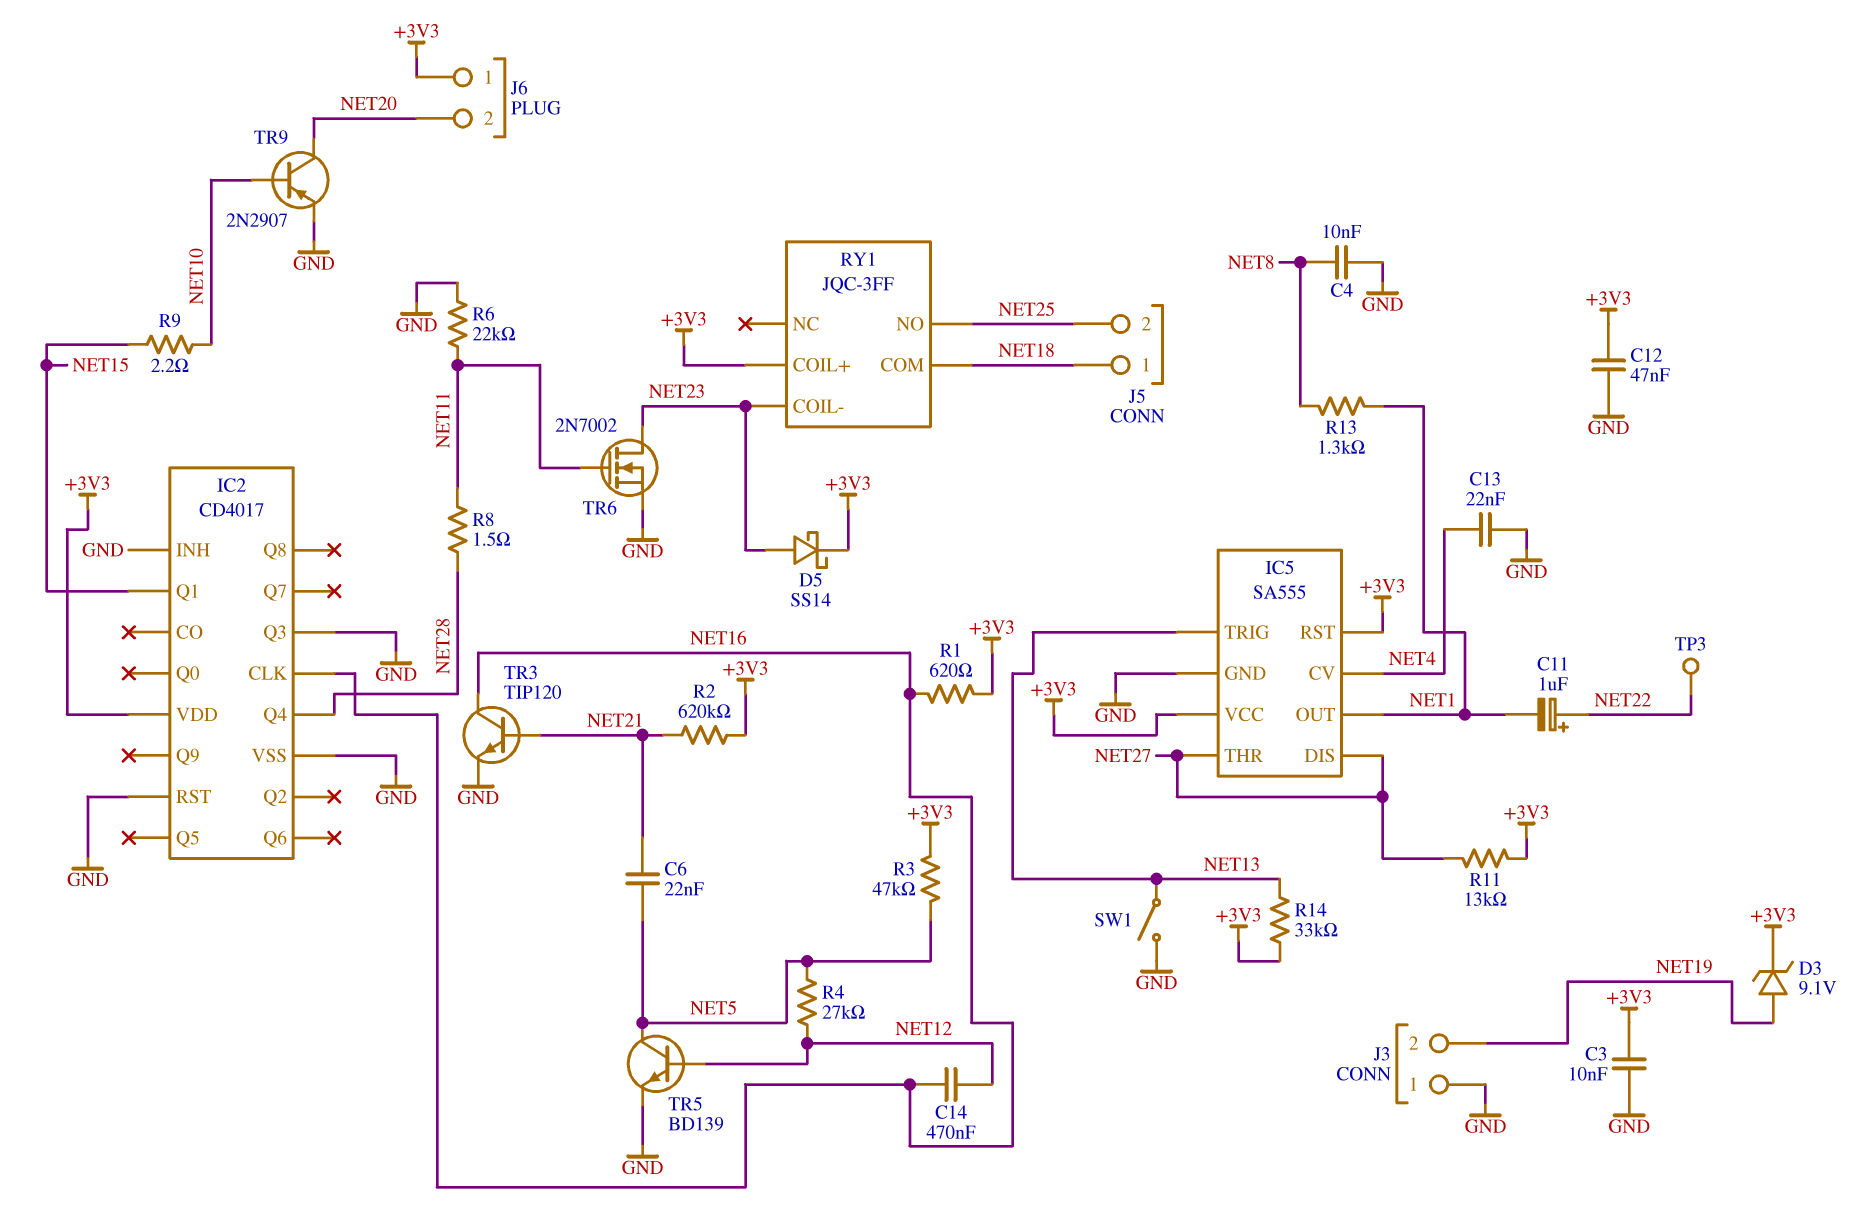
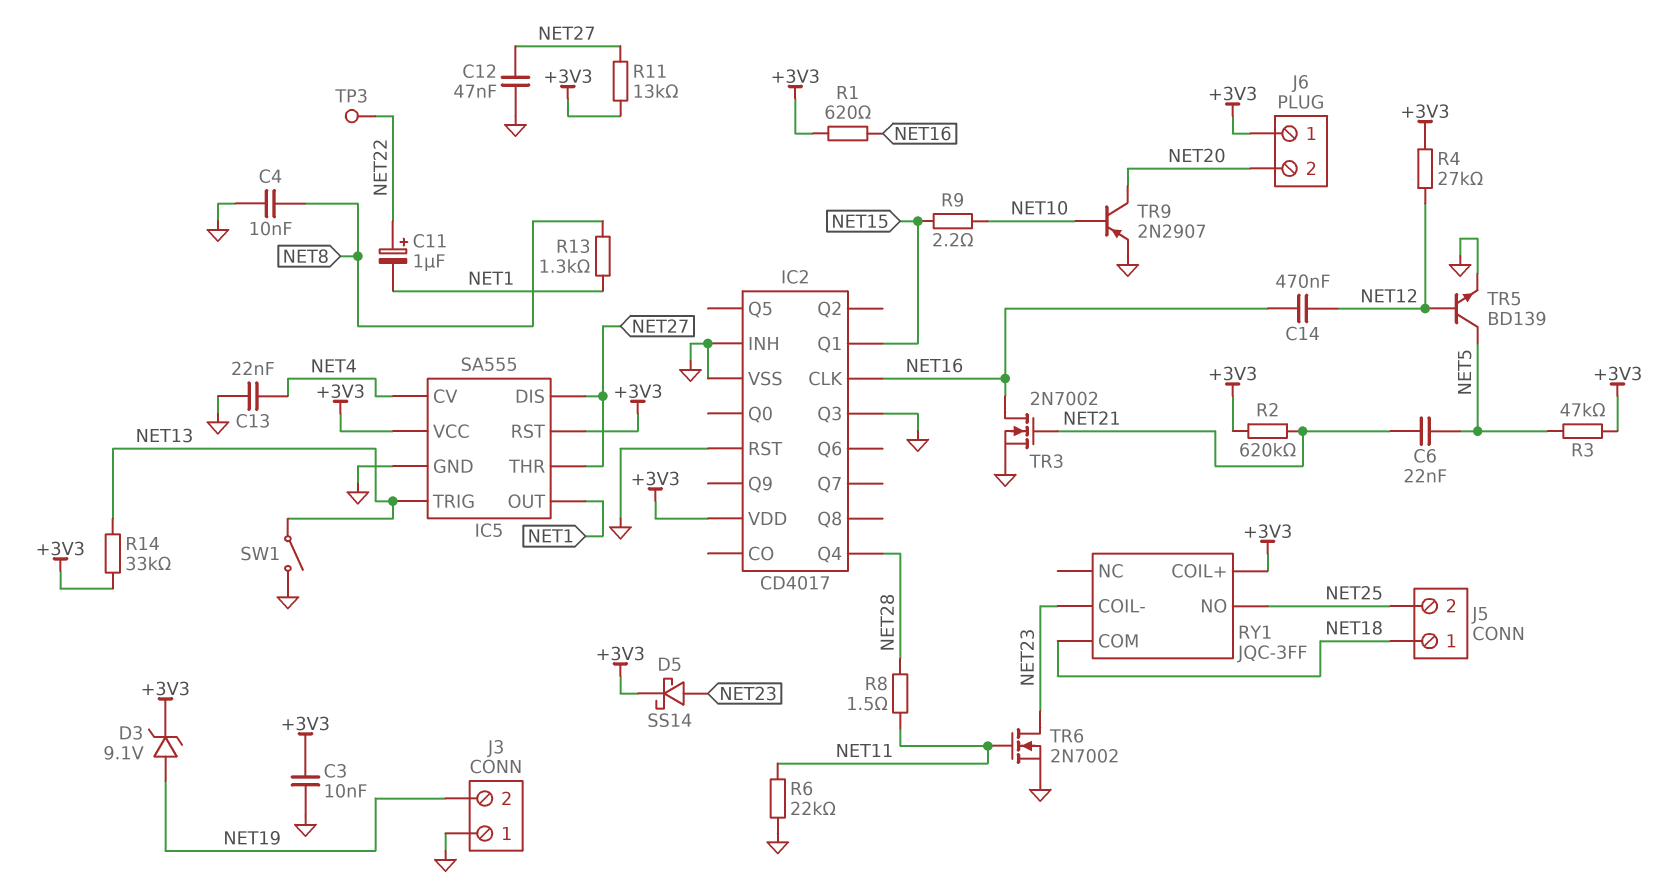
C12: 47nF (+3V3, GND) -> 47nF (GND, NET27)
R4: 27k (NET5, NET12) -> 27k (+3V3, NET12)
TR3: NPN TIP120 (B NET21, C NET16, E GND) -> NMOS 2N7002 (G NET21, D NET16, S GND)

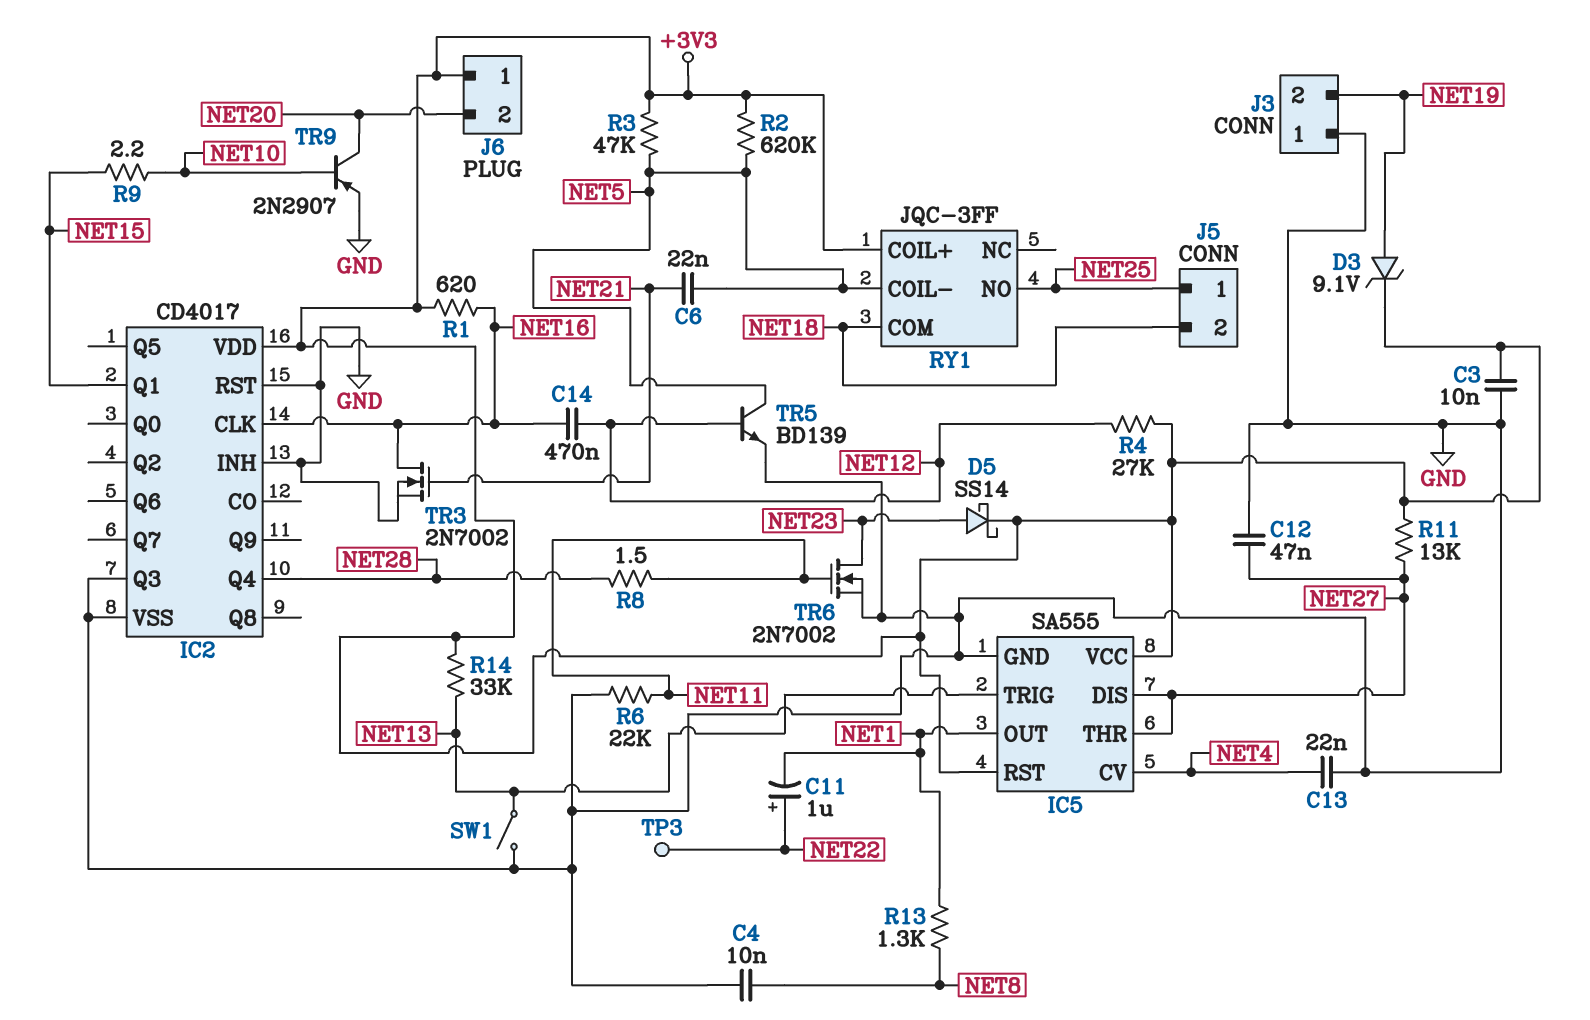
J5 pin 1: NET18 -> NET25
J5 pin 2: NET25 -> NET18
R2: 620k (+3V3, NET21) -> 620k (+3V3, NET5)
RY1 pin COIL-: NET23 -> NET5

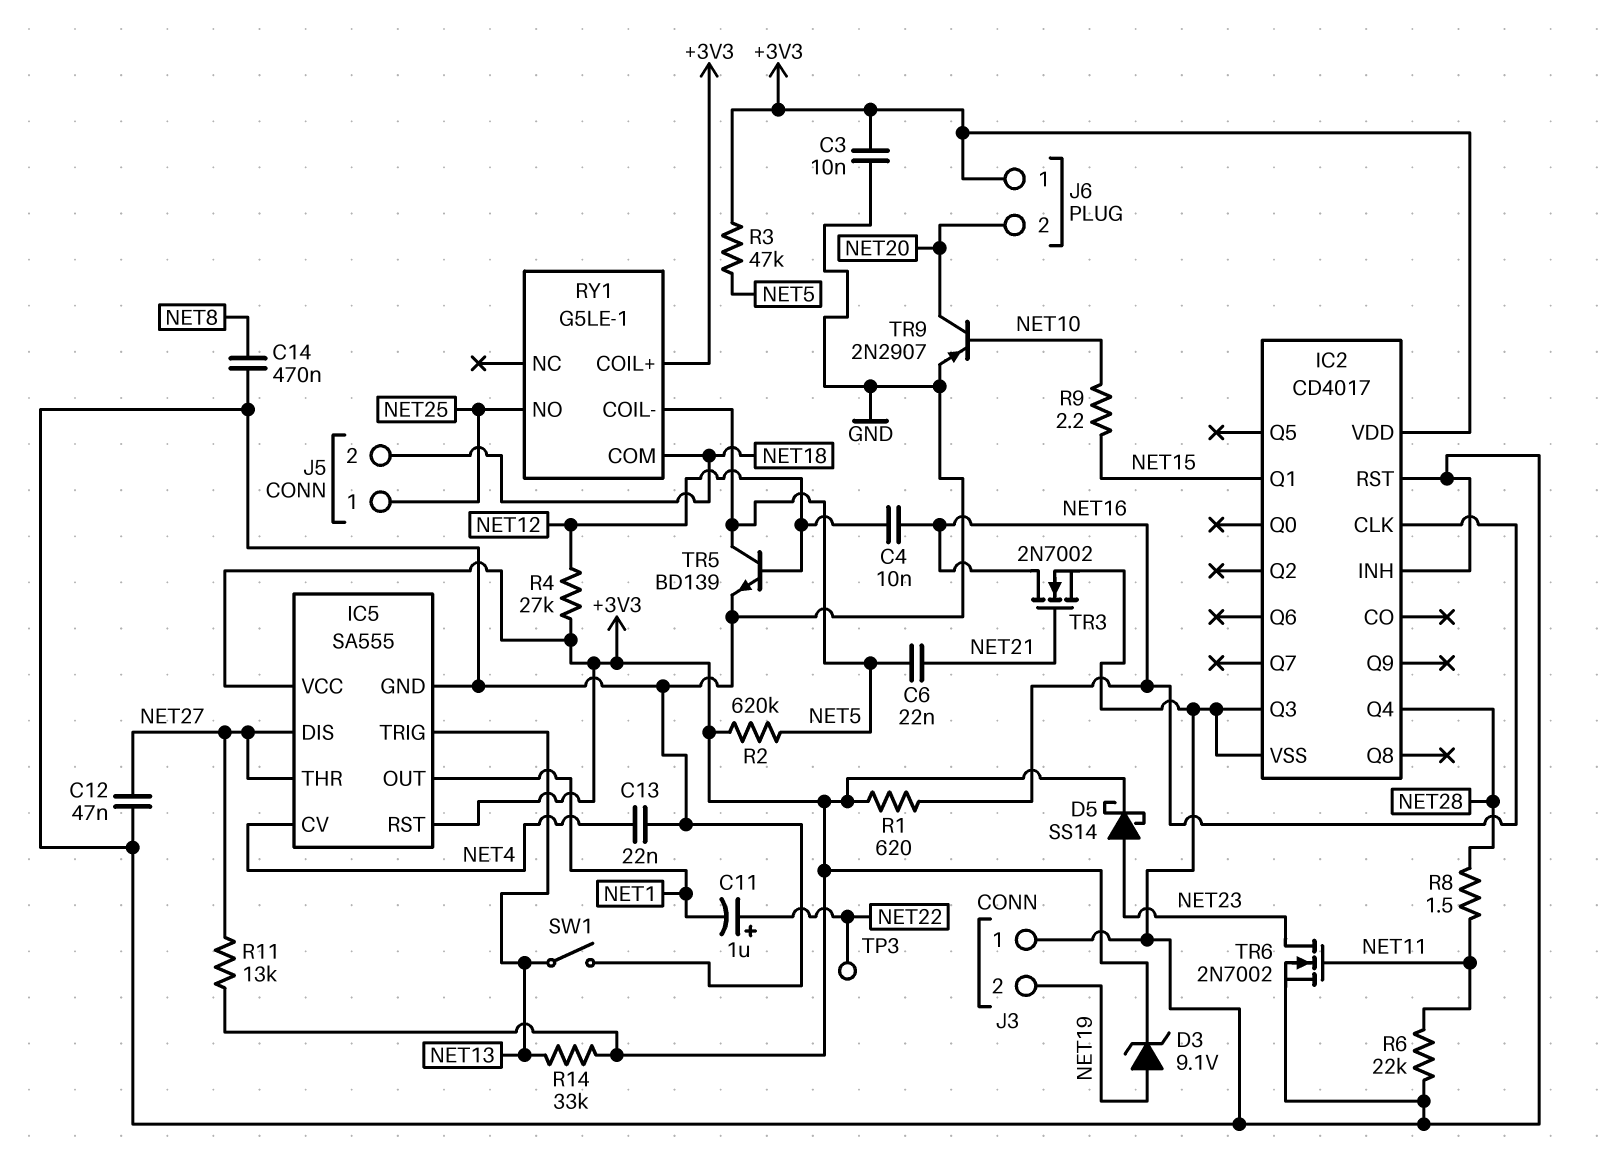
C4: 10nF (GND, NET8) -> 10nF (NET12, NET16)
C14: 470nF (NET12, NET16) -> 470nF (GND, NET8)
R13: 1.3k (NET1, NET8) -> none
RY1: JQC-3FF -> G5LE-1

